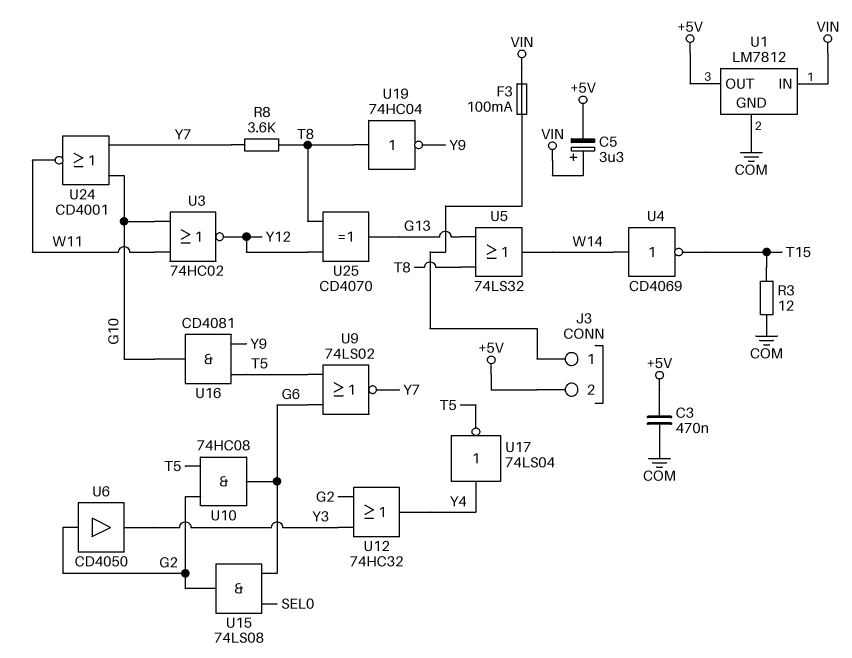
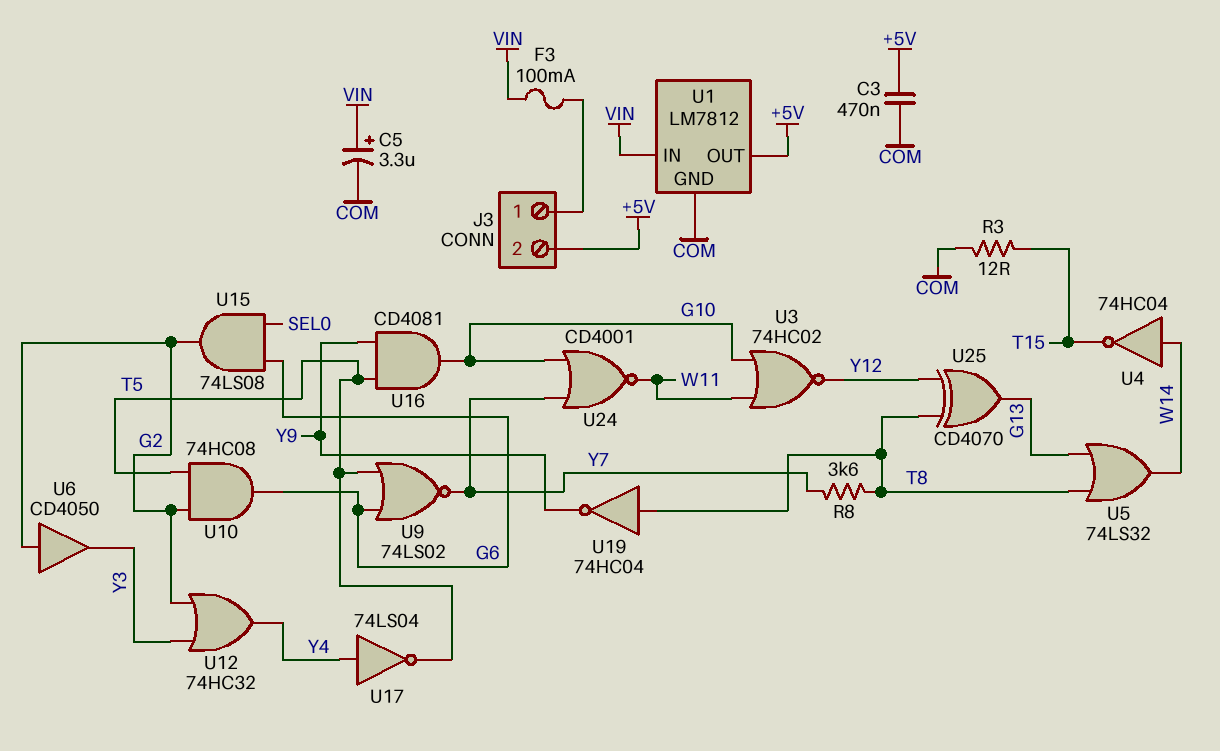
C5: 3.3uF (plus VIN, minus +5V) -> 3.3uF (plus VIN, minus COM)
U4: NOT CD4069 (in W14, out T15) -> NOT 74HC04 (in W14, out T15)

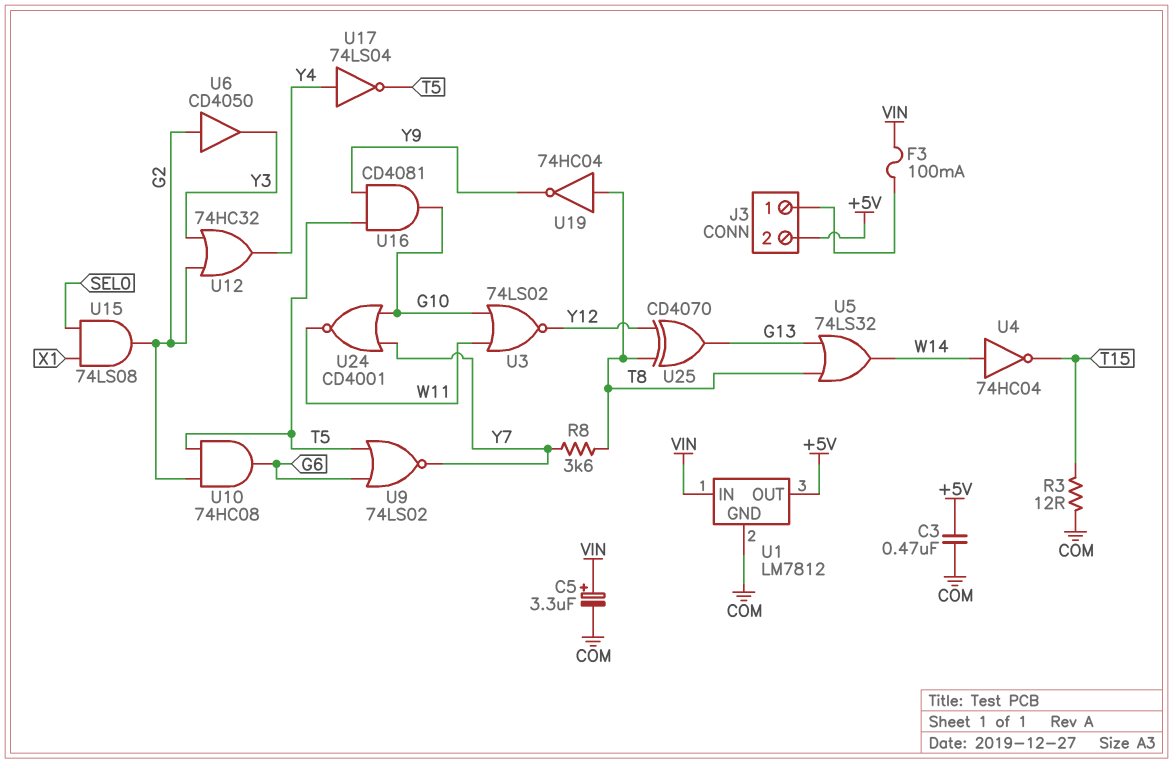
U3: NOR 74HC02 (in G10, in W11, out Y12) -> NOR 74LS02 (in G10, in W11, out Y12)
U15: AND 74LS08 (in G6, in SEL0, out G2) -> AND 74LS08 (in SEL0, in X1, out G2)

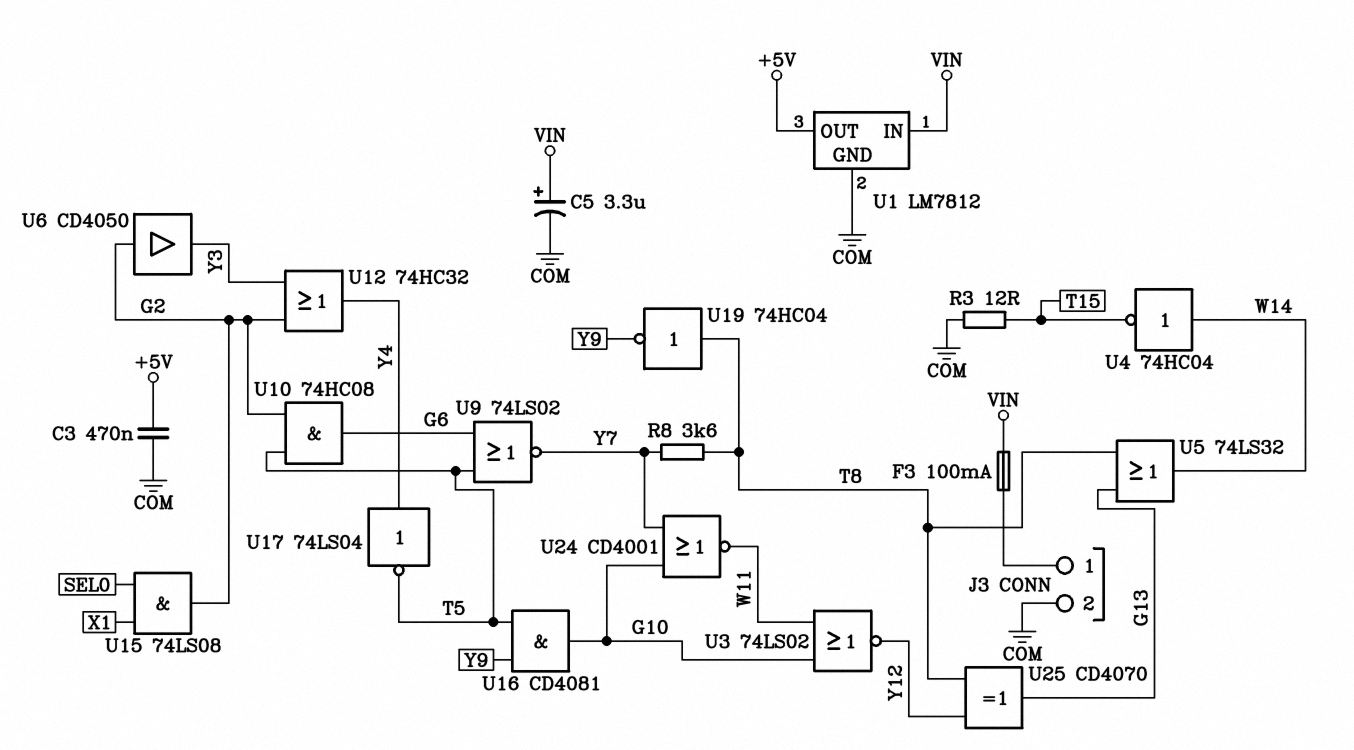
J3 pin 2: +5V -> COM

